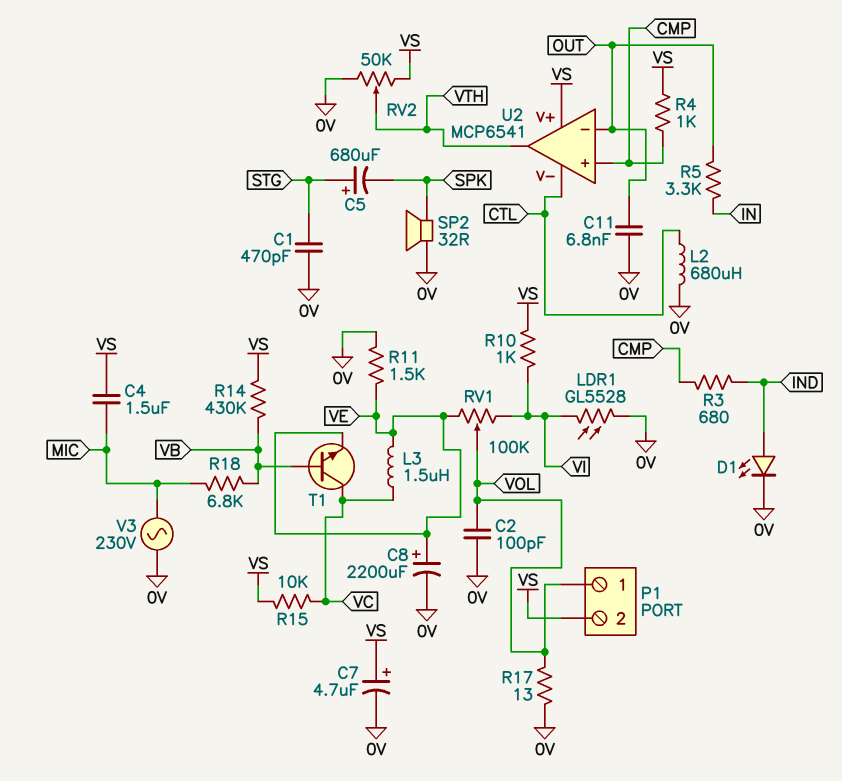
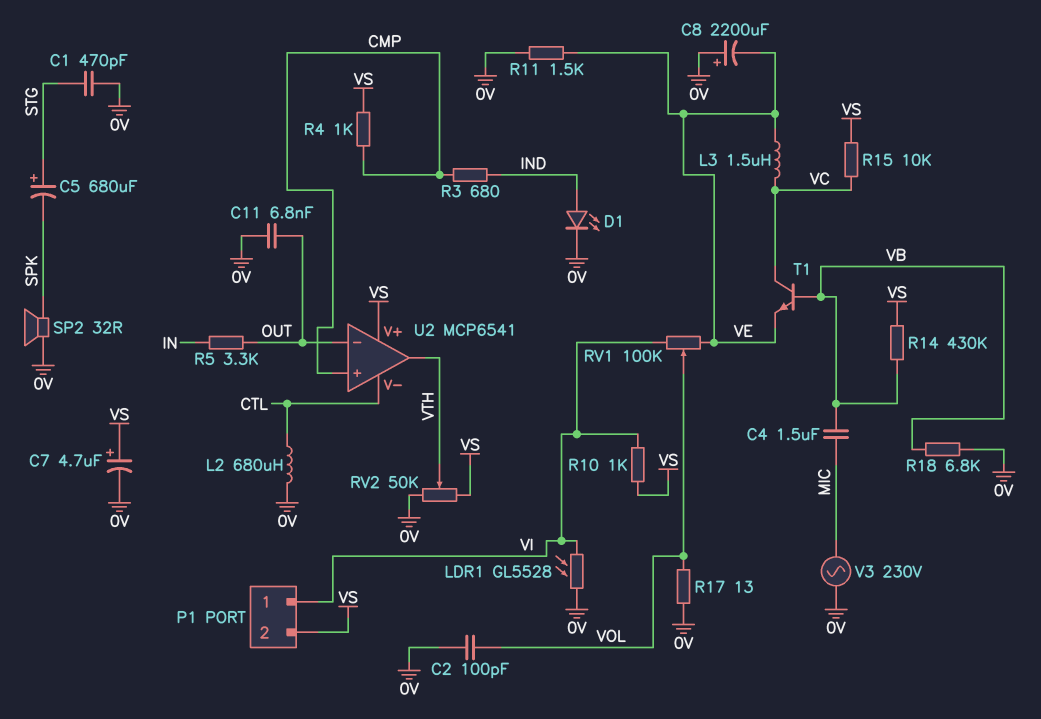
C4: 1.5uF (MIC, VS) -> 1.5uF (MIC, VB)
C8: 2200uF (plus VE, minus 0V) -> 2200uF (plus 0V, minus VE)
P1 pin 1: VOL -> VI
R18: 6.8k (MIC, VB) -> 6.8k (0V, VB)

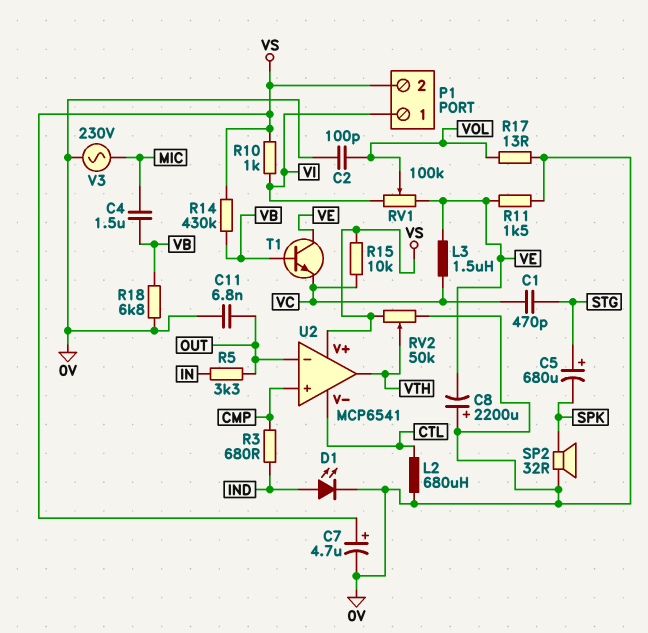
C1: 470pF (0V, STG) -> 470pF (STG, VC)
LDR1: GL5528 (0V, VI) -> none
R4: 1k (CMP, VS) -> none
T1: NPN (B VB, C VC, E VE) -> NPN (B VB, C VE, E VC)

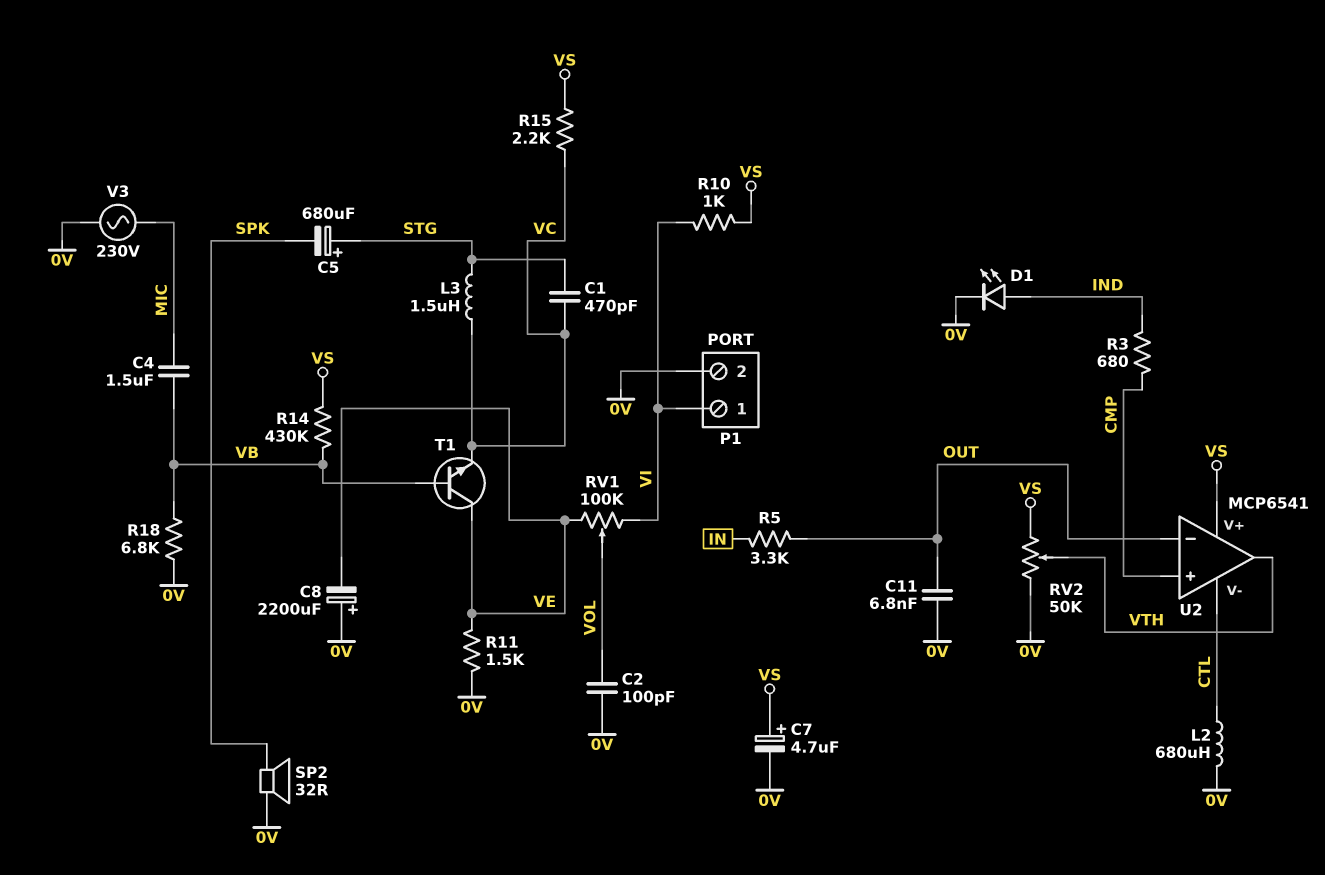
L3: 1.5uH (VC, VE) -> 1.5uH (STG, VC)
P1 pin 2: VS -> 0V
R15: 10k (VC, VS) -> 2.2k (VC, VS)
R17: 13 (0V, VOL) -> none

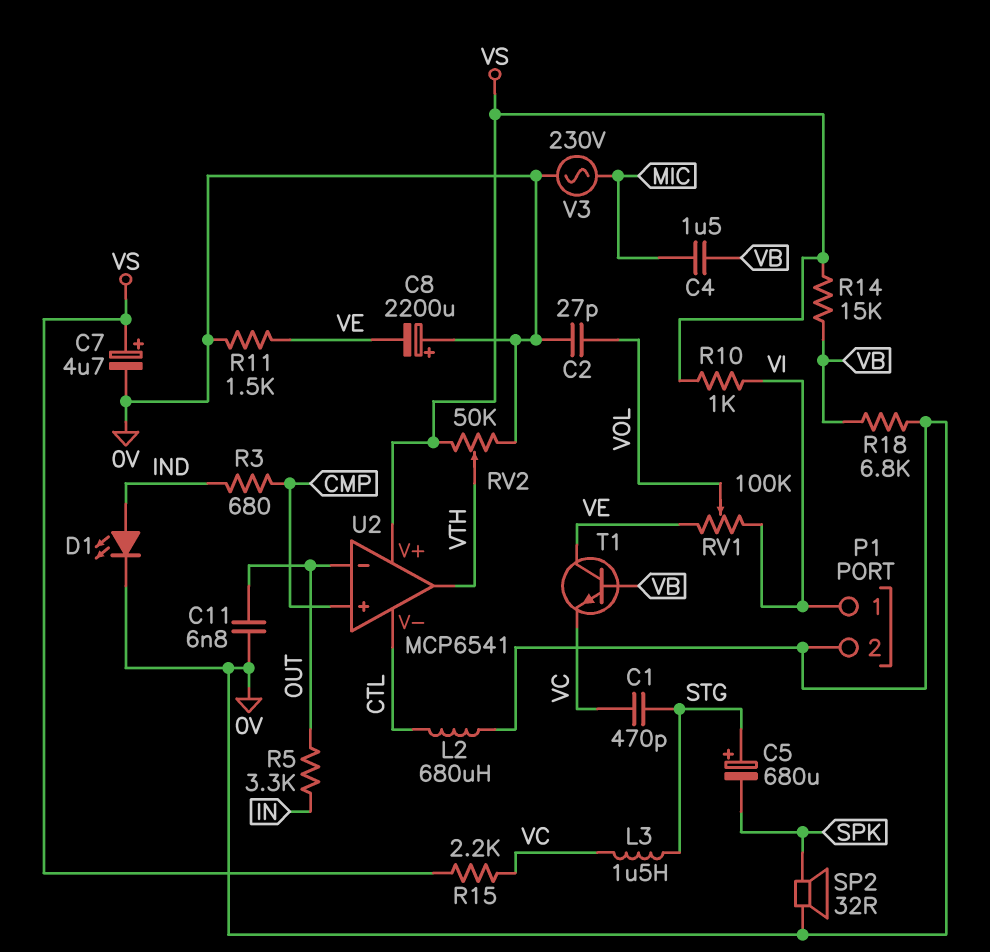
C2: 100pF (0V, VOL) -> 27pF (0V, VOL)
R14: 430k (VB, VS) -> 15k (VB, VS)

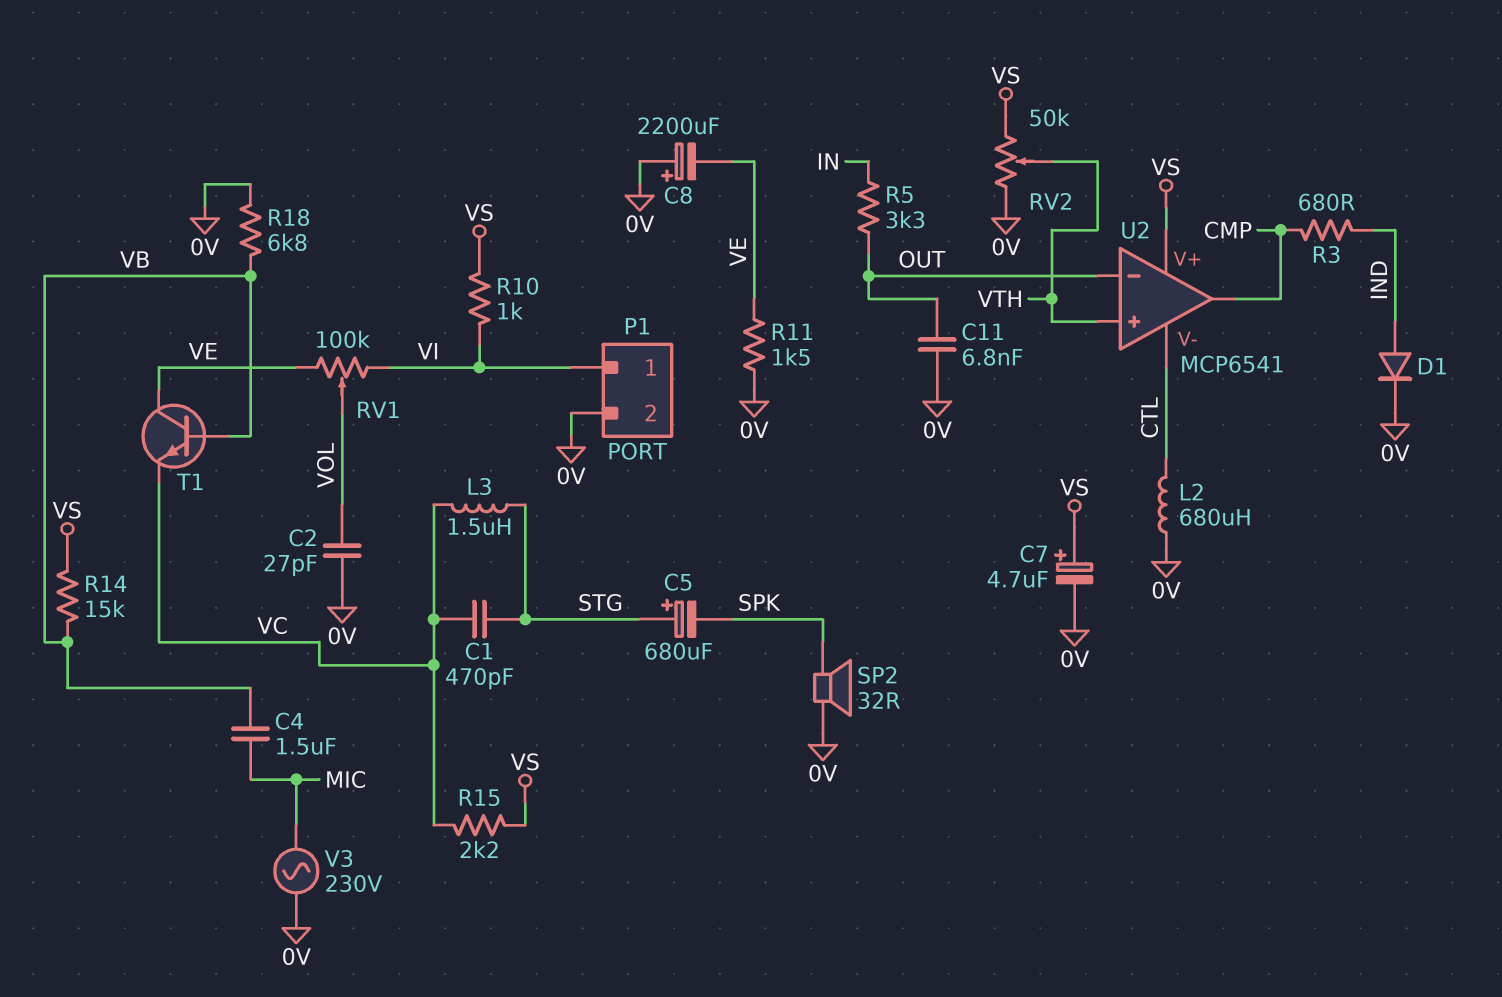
D1: LED (A IND, K 0V) -> diode (A IND, K 0V)
U2 pin in+: CMP -> VTH
U2 pin out: VTH -> CMP

